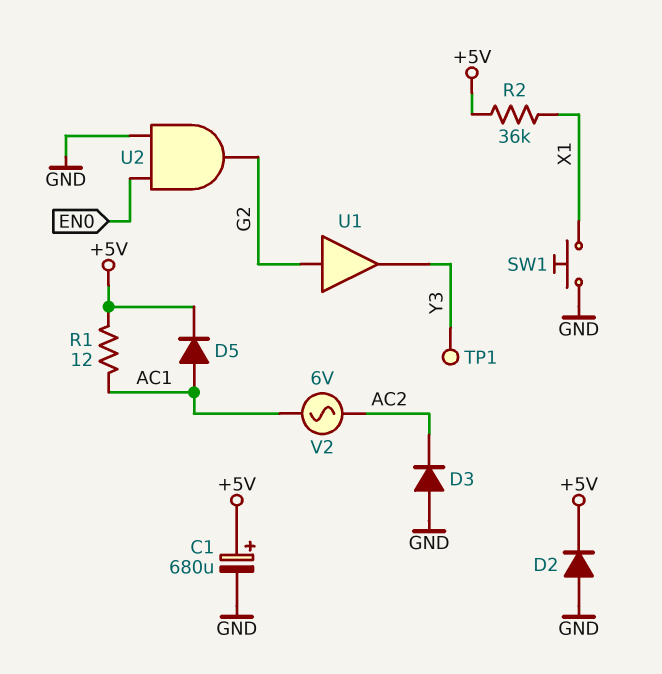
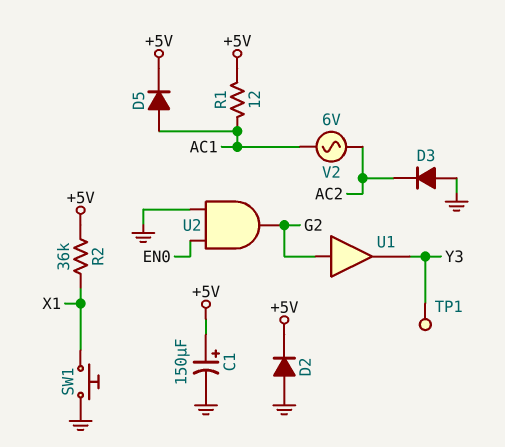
C1: 680uF (plus +5V, minus GND) -> 150uF (plus +5V, minus GND)

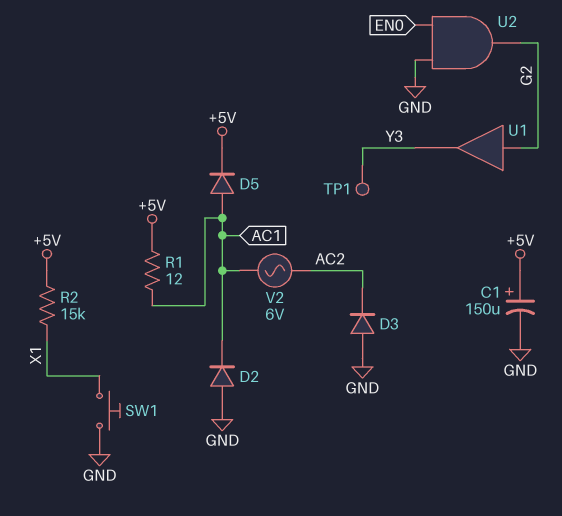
D2: diode (A GND, K +5V) -> diode (A GND, K AC1)
R2: 36k (+5V, X1) -> 15k (+5V, X1)

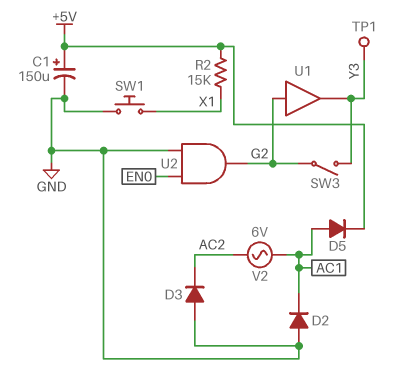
R1: 12 (+5V, AC1) -> none
SW3: none -> switch (G2, Y3)

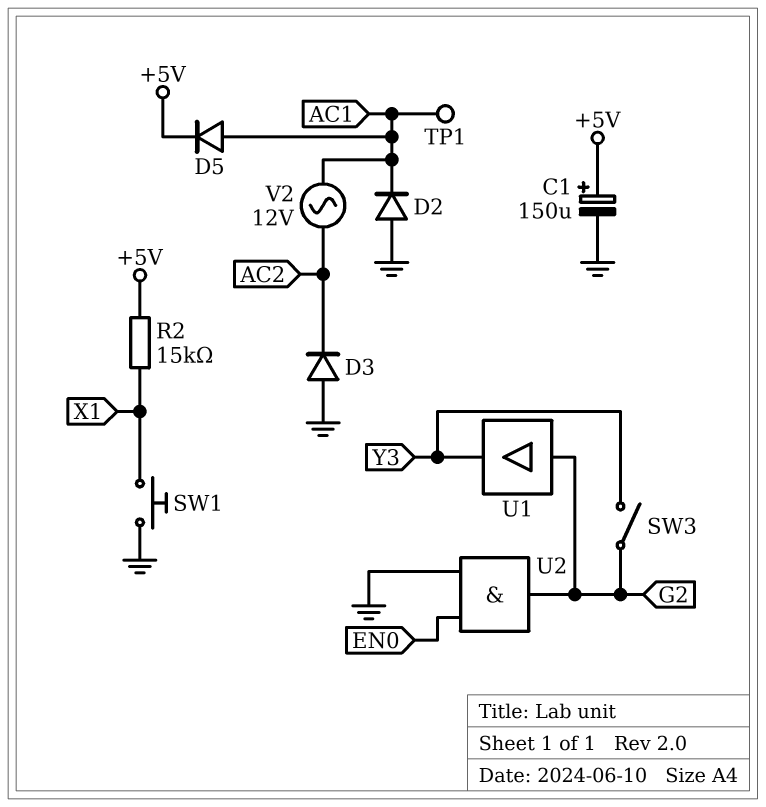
TP1: test point (Y3) -> test point (AC1)
V2: AC 6V (AC1, AC2) -> AC 12V (AC1, AC2)

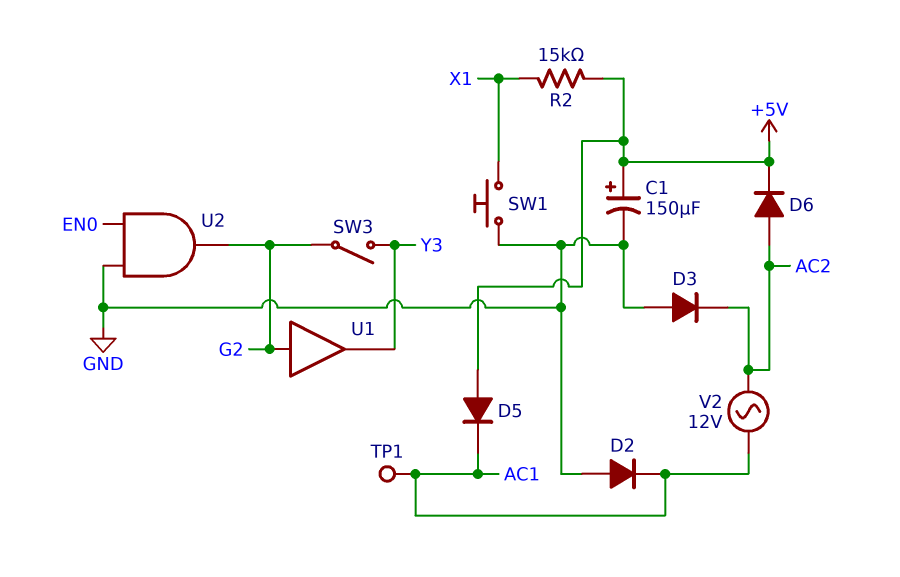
D5: diode (A AC1, K +5V) -> diode (A +5V, K AC1)
D6: none -> diode (A AC2, K +5V)

